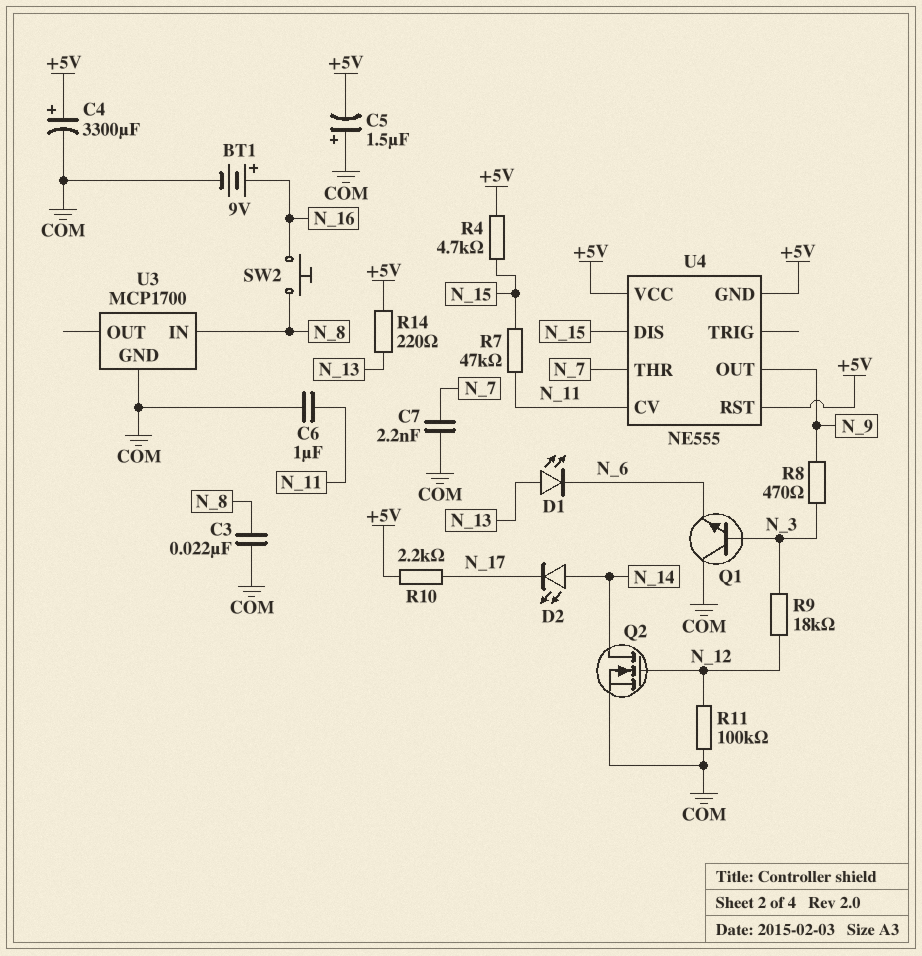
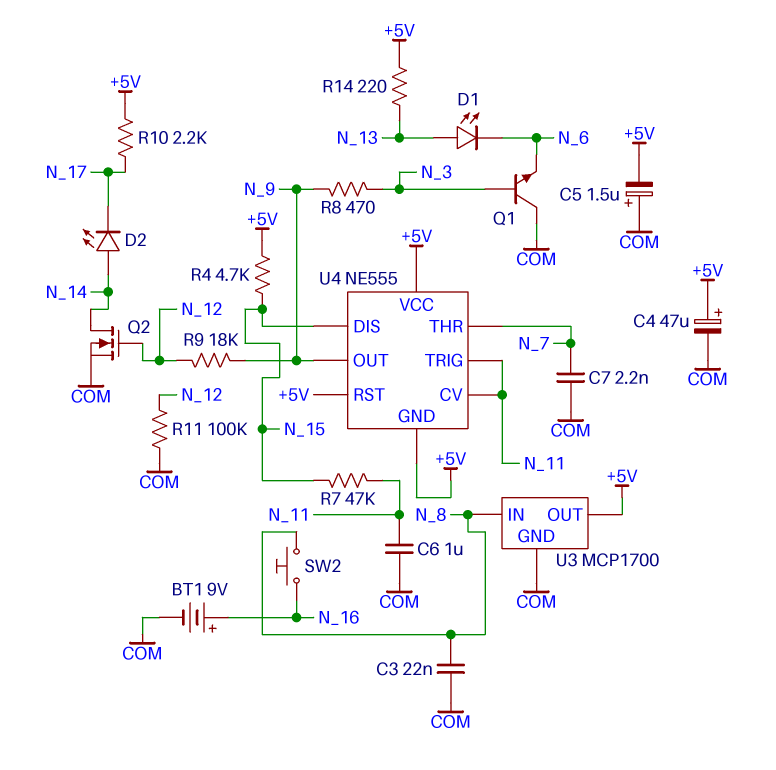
C4: 3300uF (plus +5V, minus COM) -> 47uF (plus +5V, minus COM)
R9: 18k (N_3, N_12) -> 18k (N_9, N_12)
U3 pin OUT: none -> +5V
U4 pin TRIG: none -> N_11

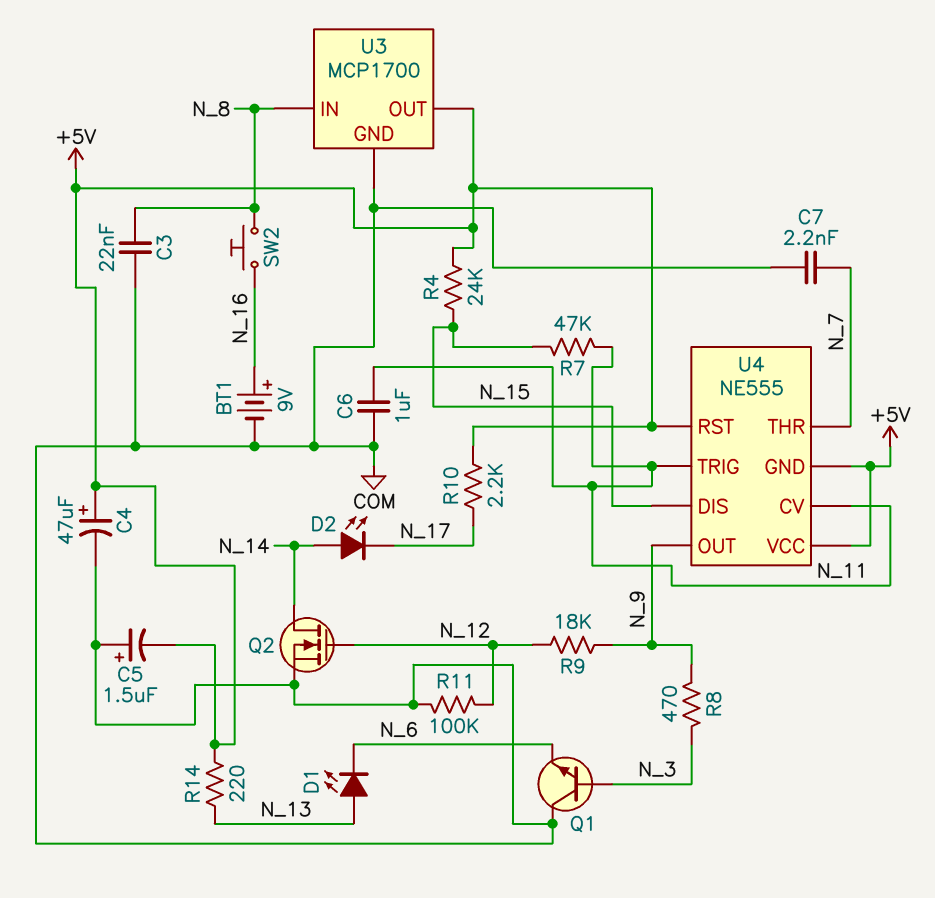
R4: 4.7k (+5V, N_15) -> 24k (+5V, N_15)

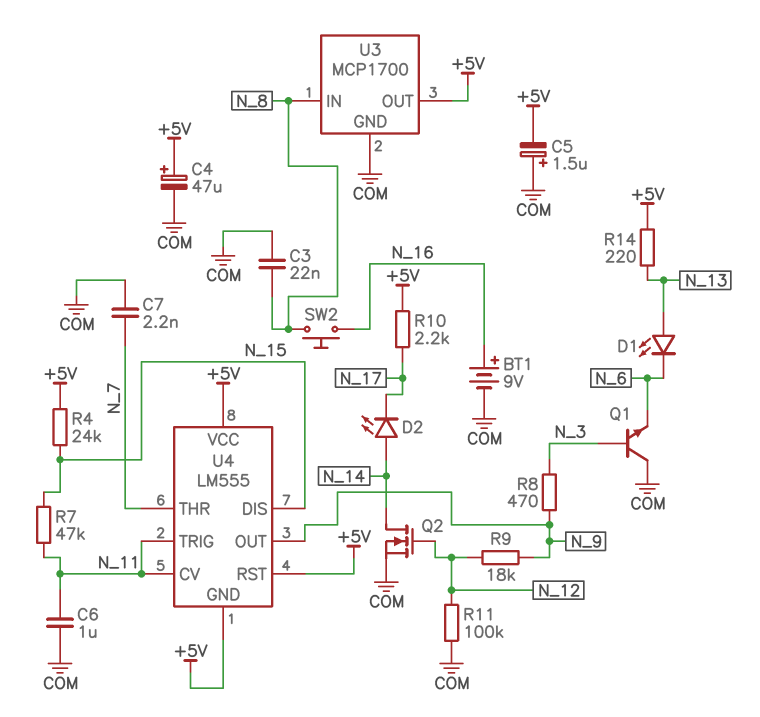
U4: NE555 -> LM555

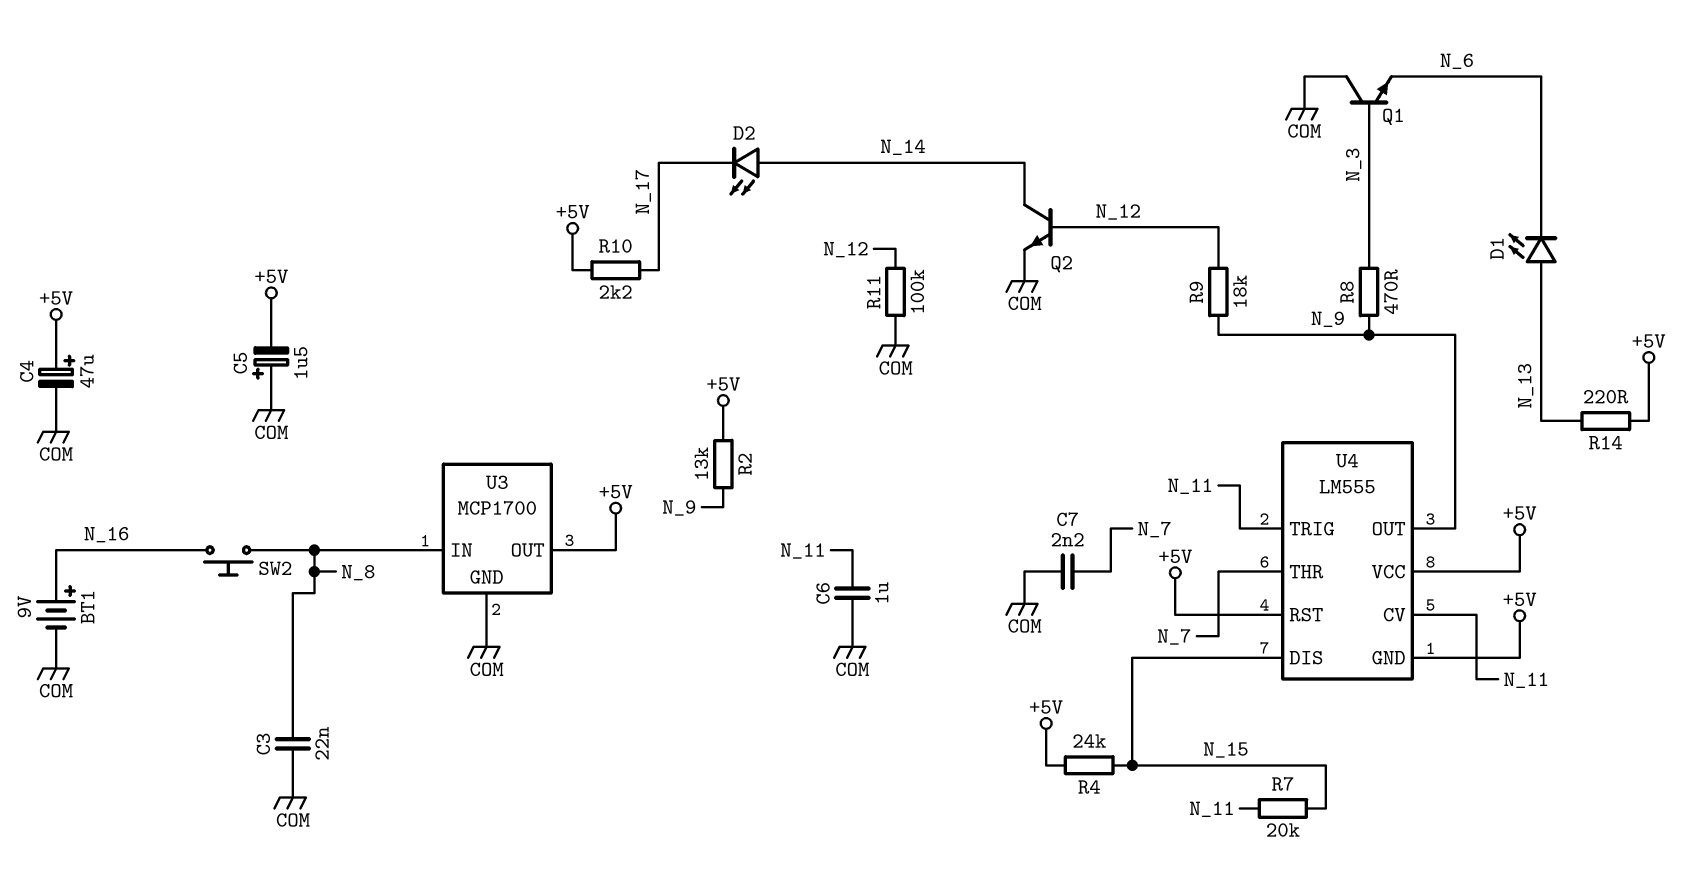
Q2: NMOS (G N_12, D N_14, S COM) -> NPN (B N_12, C N_14, E COM)
R2: none -> 13k (+5V, N_9)
R7: 47k (N_11, N_15) -> 20k (N_11, N_15)

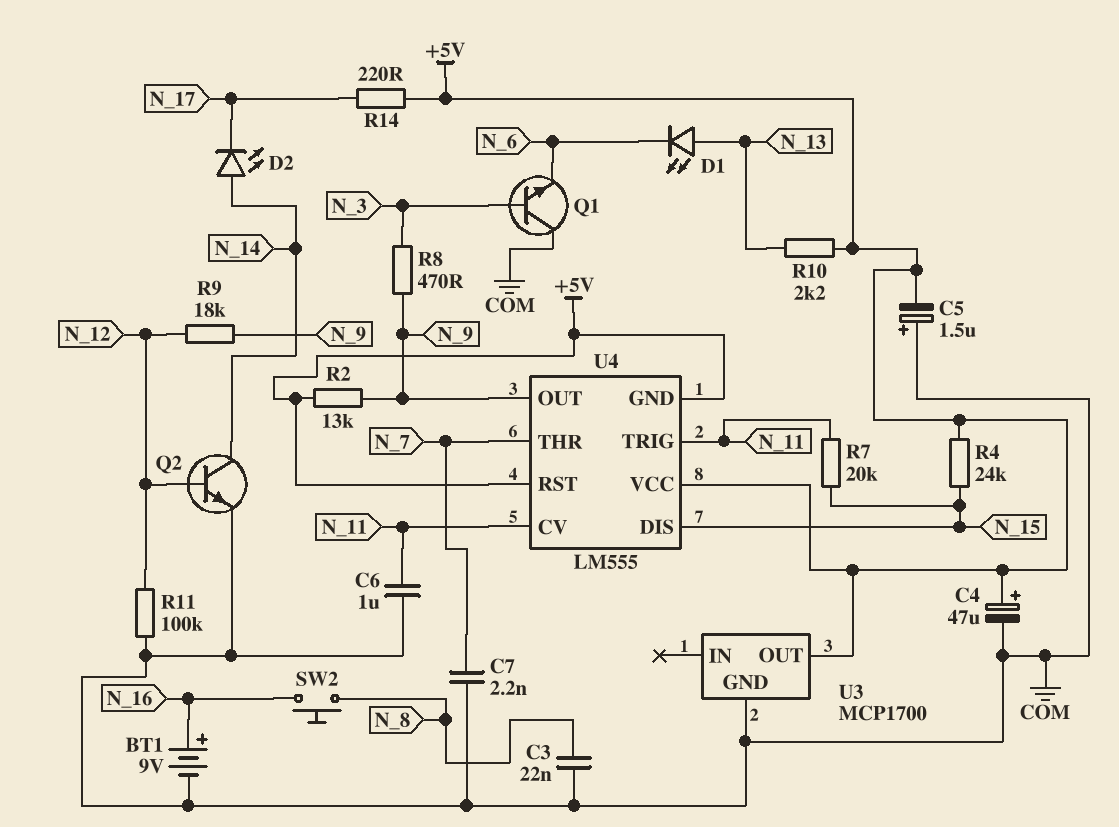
R10: 2.2k (+5V, N_17) -> 2.2k (+5V, N_13)
R14: 220 (+5V, N_13) -> 220 (+5V, N_17)
U3 pin IN: N_8 -> none

